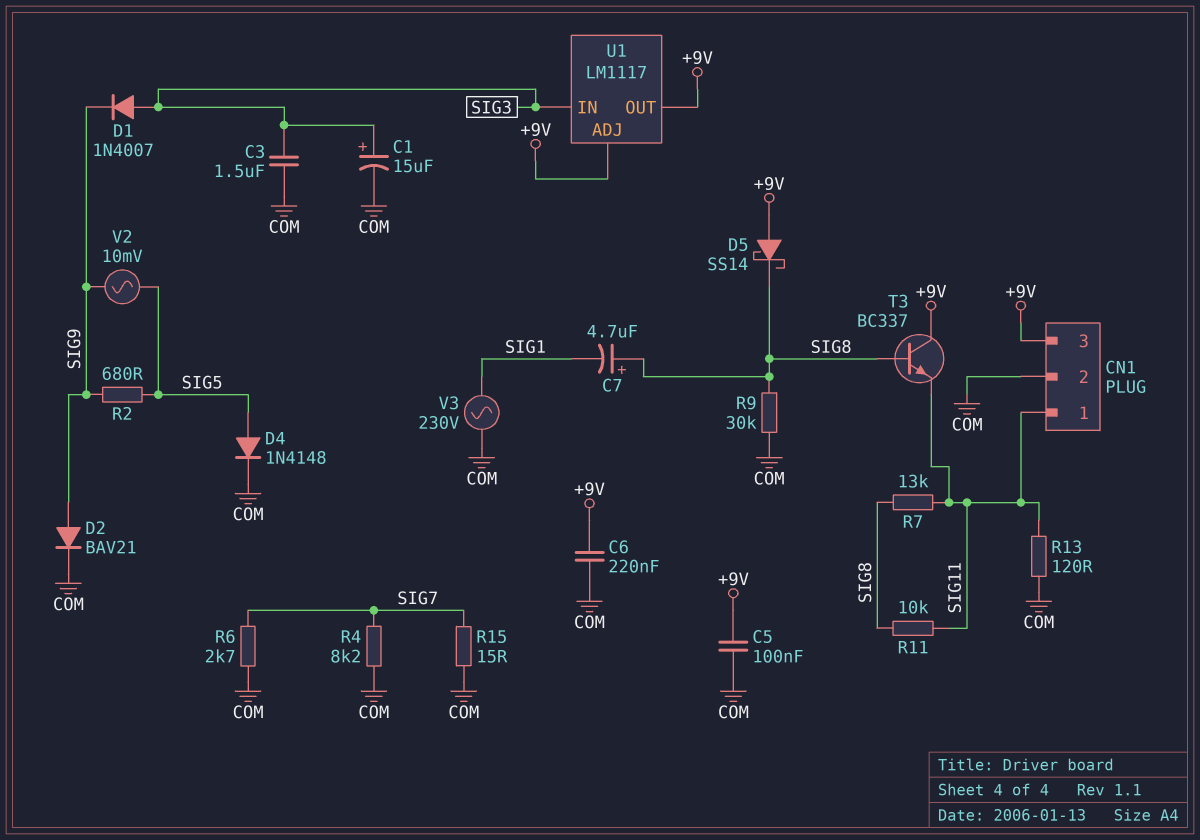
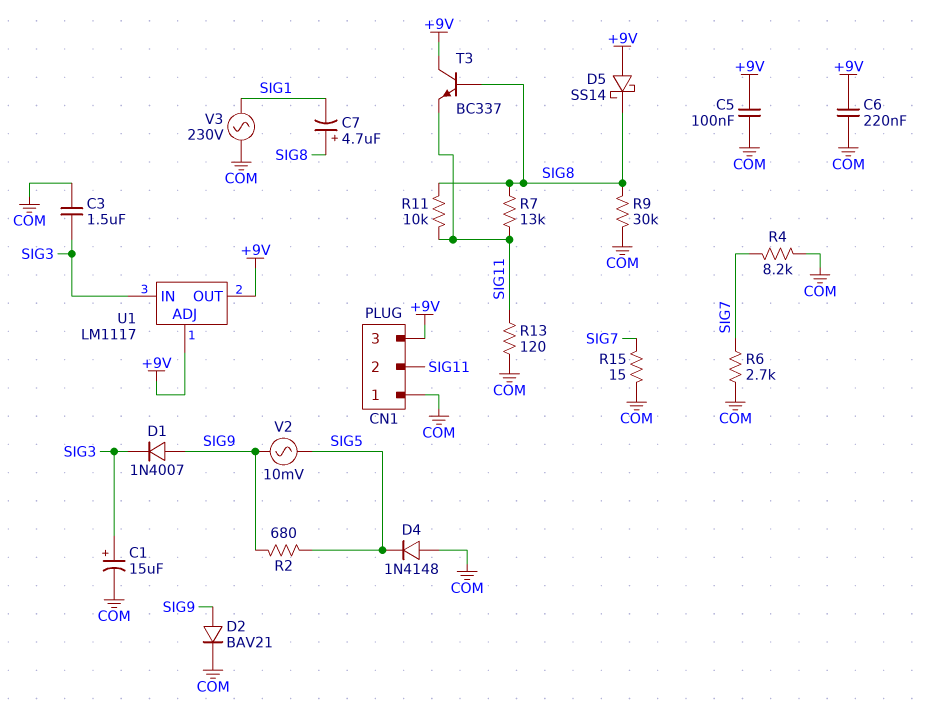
CN1 pin 1: SIG11 -> COM
CN1 pin 2: COM -> SIG11
D1: diode 1N4007 (A SIG3, K SIG9) -> diode 1N4007 (A SIG9, K SIG3)
D4: diode 1N4148 (A SIG5, K COM) -> diode 1N4148 (A COM, K SIG5)

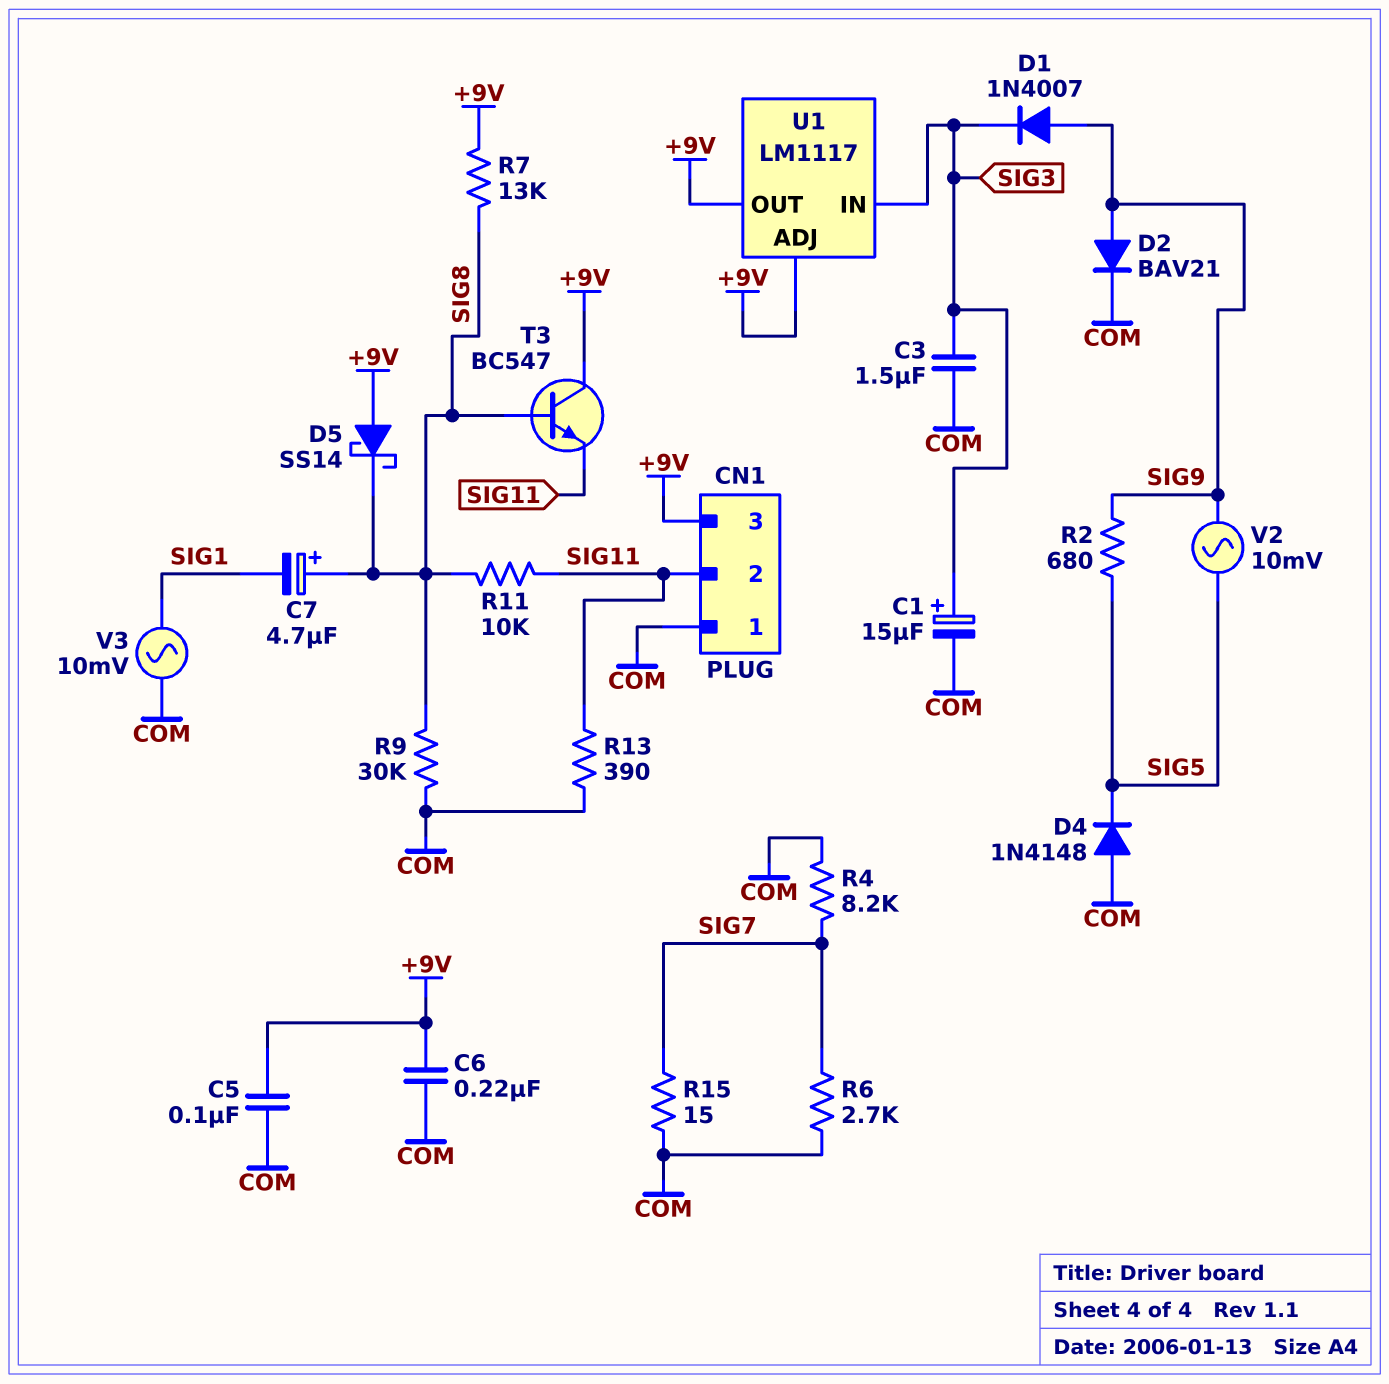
R7: 13k (SIG8, SIG11) -> 13k (+9V, SIG8)
R13: 120 (COM, SIG11) -> 390 (COM, SIG11)
T3: NPN BC337 (B SIG8, C +9V, E SIG11) -> NPN BC547 (B SIG8, C +9V, E SIG11)
V3: AC 230V (COM, SIG1) -> AC 10mV (COM, SIG1)

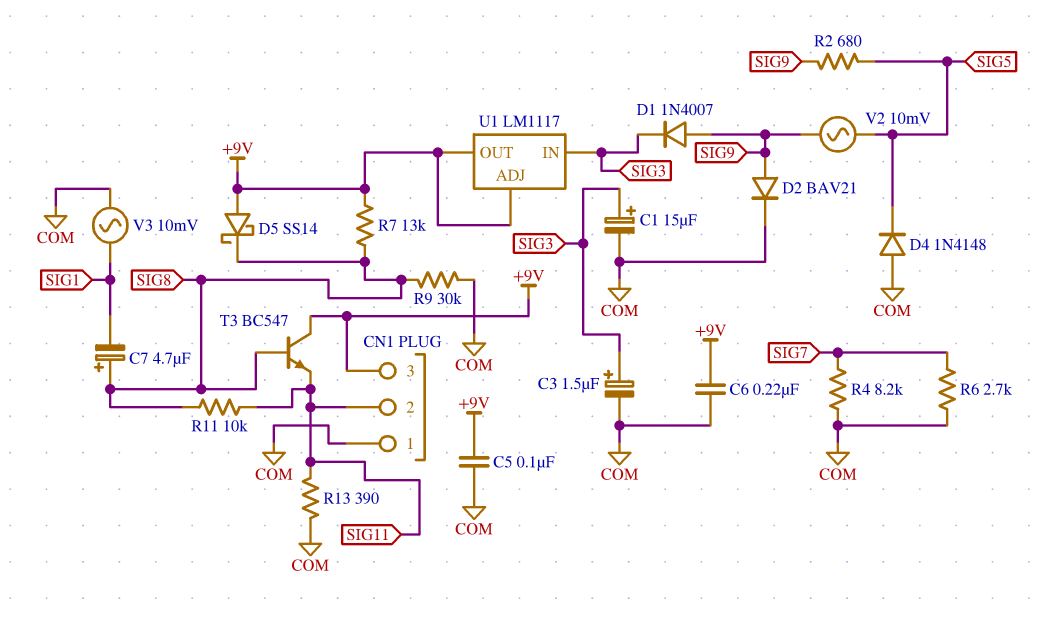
C3: 1.5uF (COM, SIG3) -> 1.5uF (plus SIG3, minus COM)
R15: 15 (COM, SIG7) -> none

